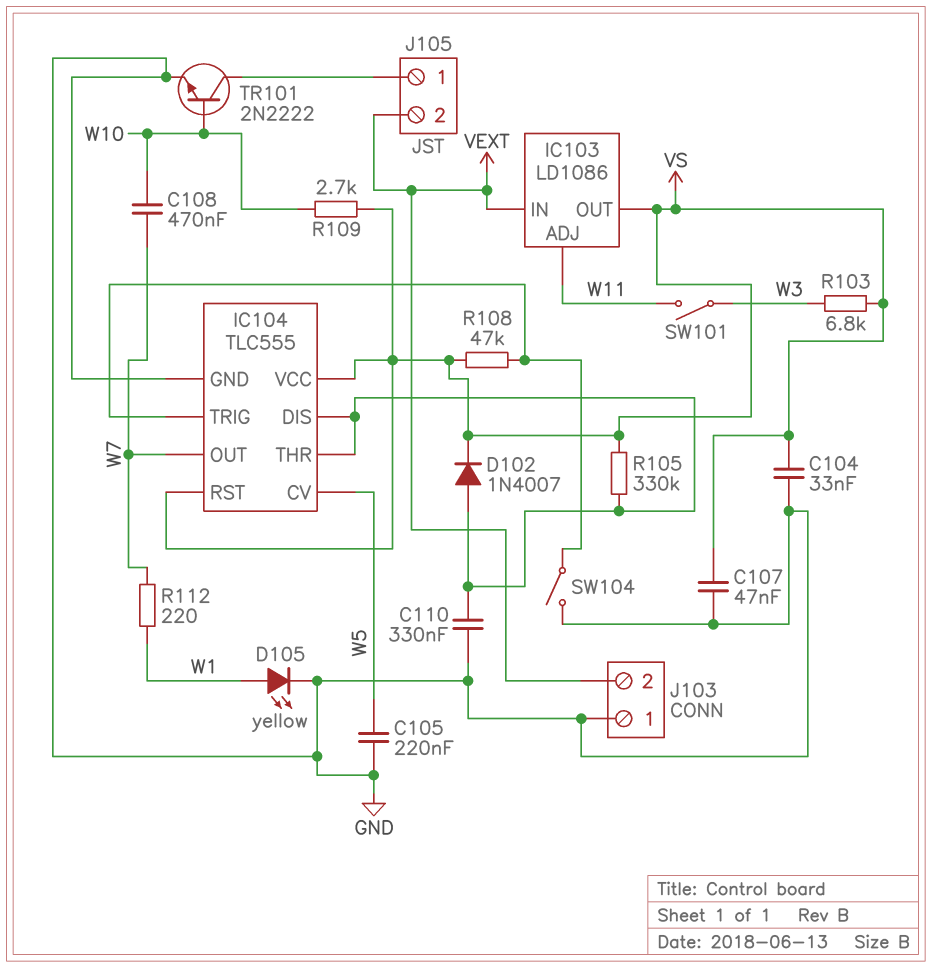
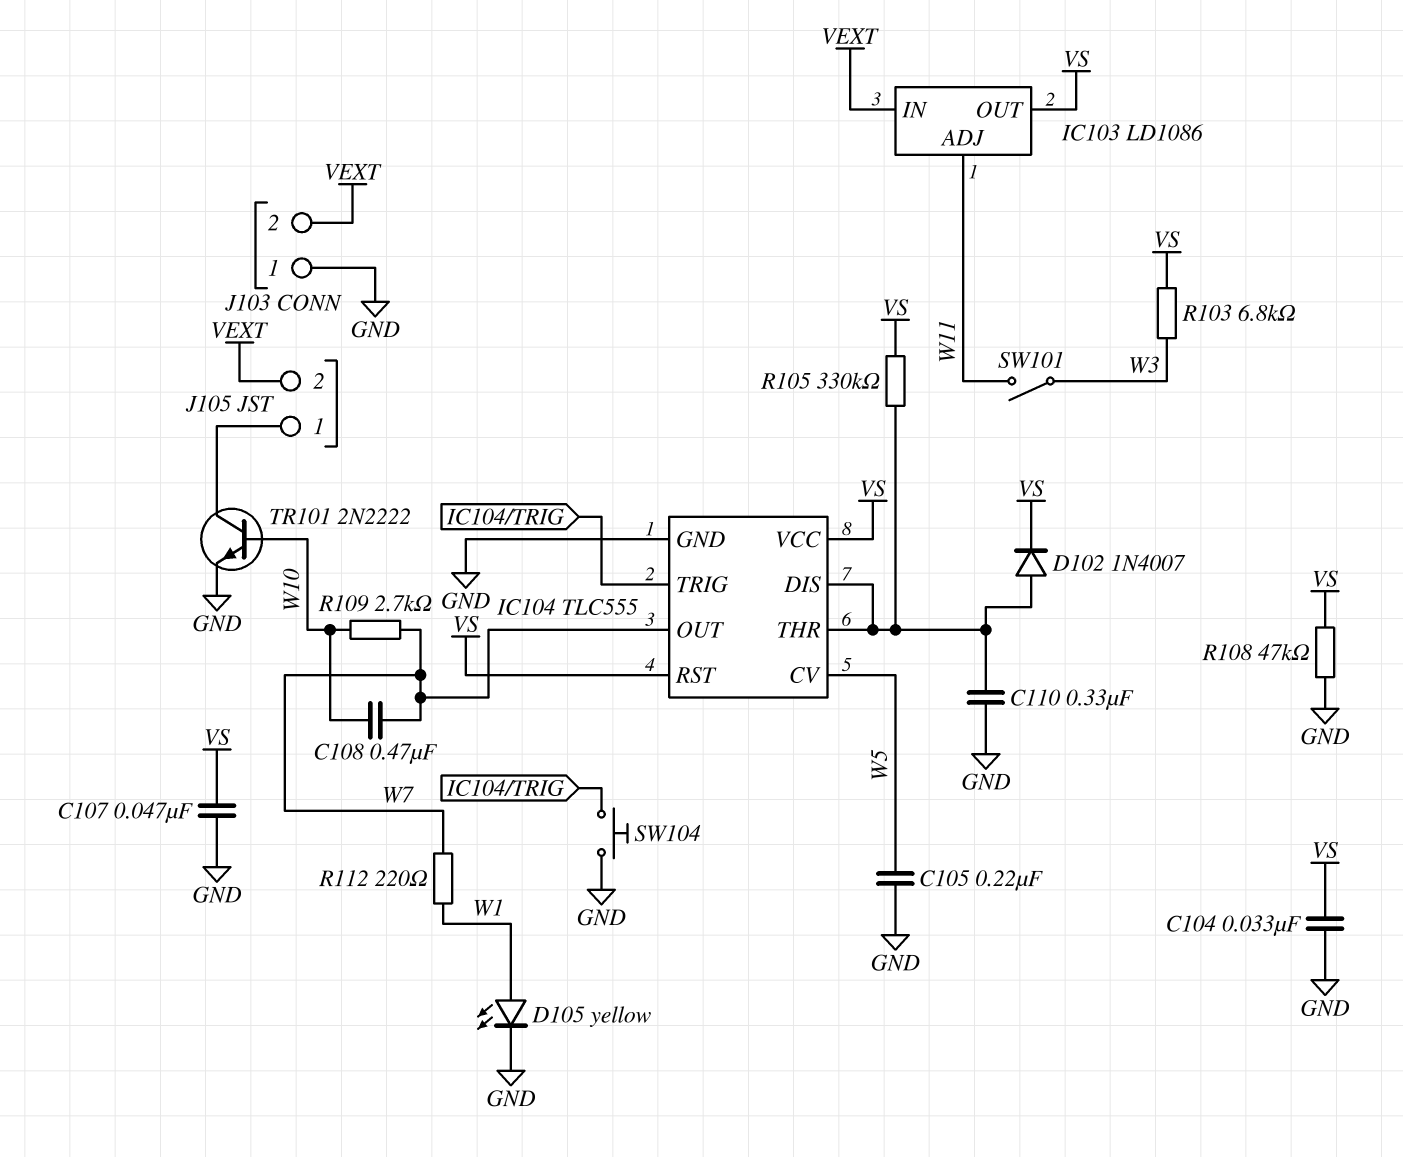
R108: 47k (IC104/TRIG, VS) -> 47k (GND, VS)
R109: 2.7k (VS, W10) -> 2.7k (W7, W10)
SW104: switch (GND, IC104/TRIG) -> button (GND, IC104/TRIG)

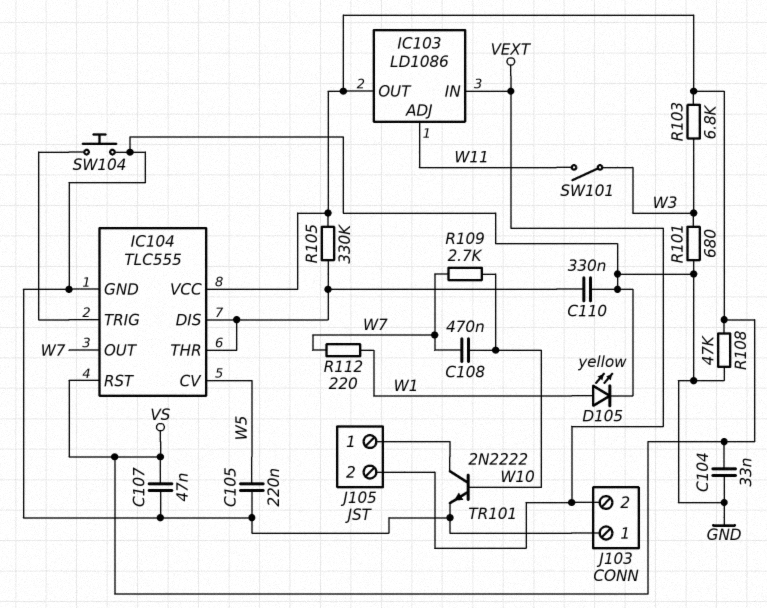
D102: diode 1N4007 (A IC104/DIS, K VS) -> none
R101: none -> 680 (GND, W3)

